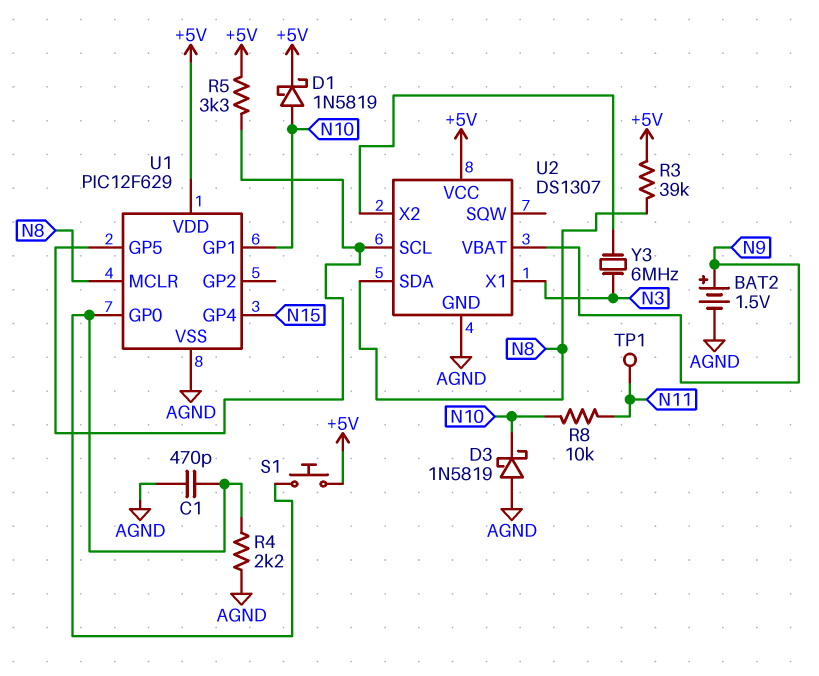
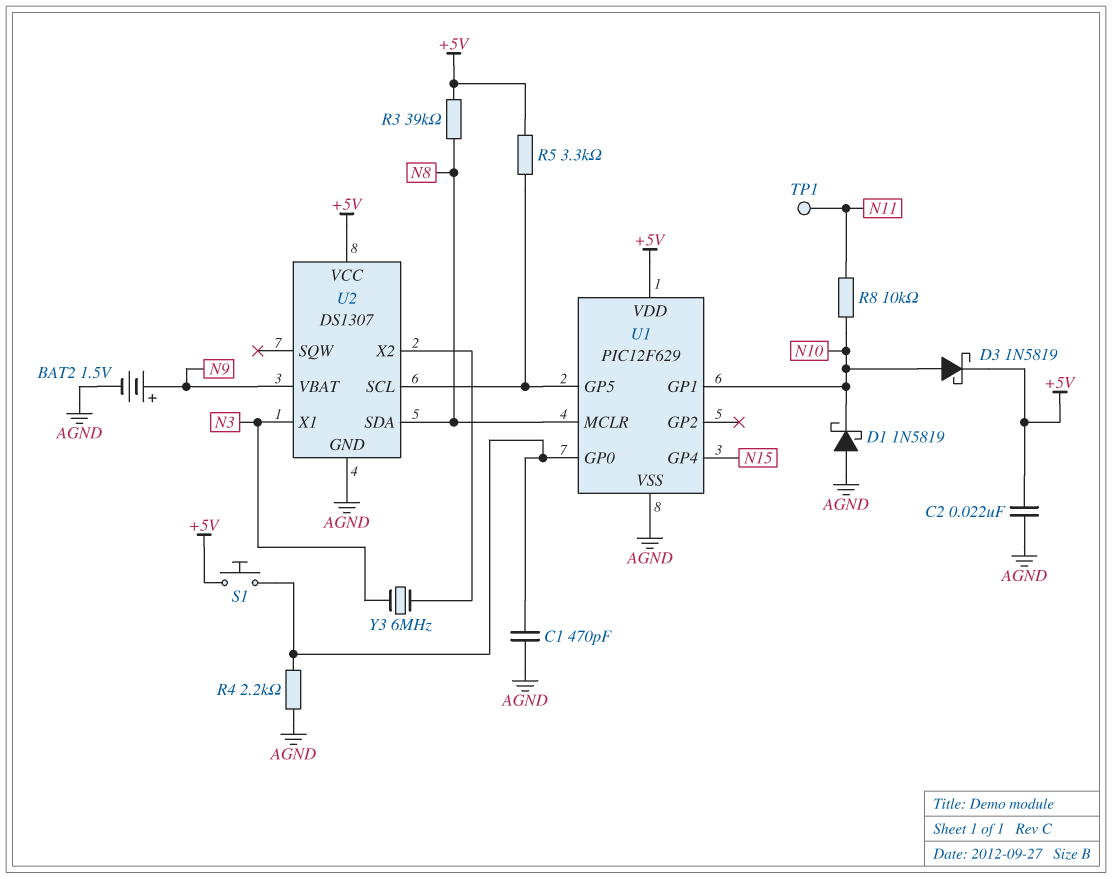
C2: none -> 22nF (+5V, AGND)
D1: schottky 1N5819 (A N10, K +5V) -> schottky 1N5819 (A AGND, K N10)
D3: schottky 1N5819 (A AGND, K N10) -> schottky 1N5819 (A N10, K +5V)

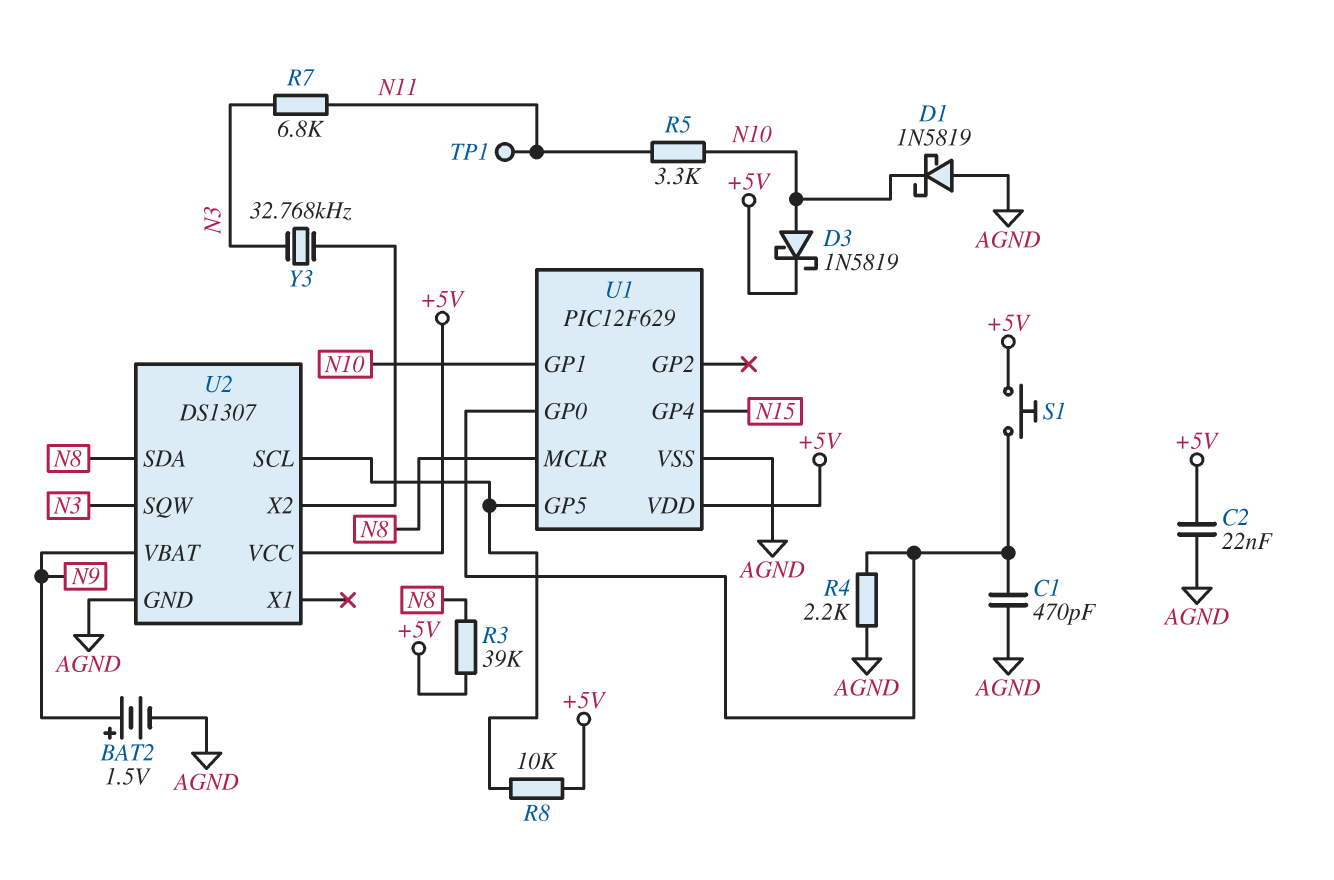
R5: 3.3k (+5V, U1/GP5) -> 3.3k (N10, N11)
R7: none -> 6.8k (N3, N11)
R8: 10k (N10, N11) -> 10k (+5V, U1/GP5)
U2 pin SQW: none -> N3
U2 pin X1: N3 -> none
Y3: 6MHz (N3, U2/X2) -> 32.768kHz (N3, U2/X2)

